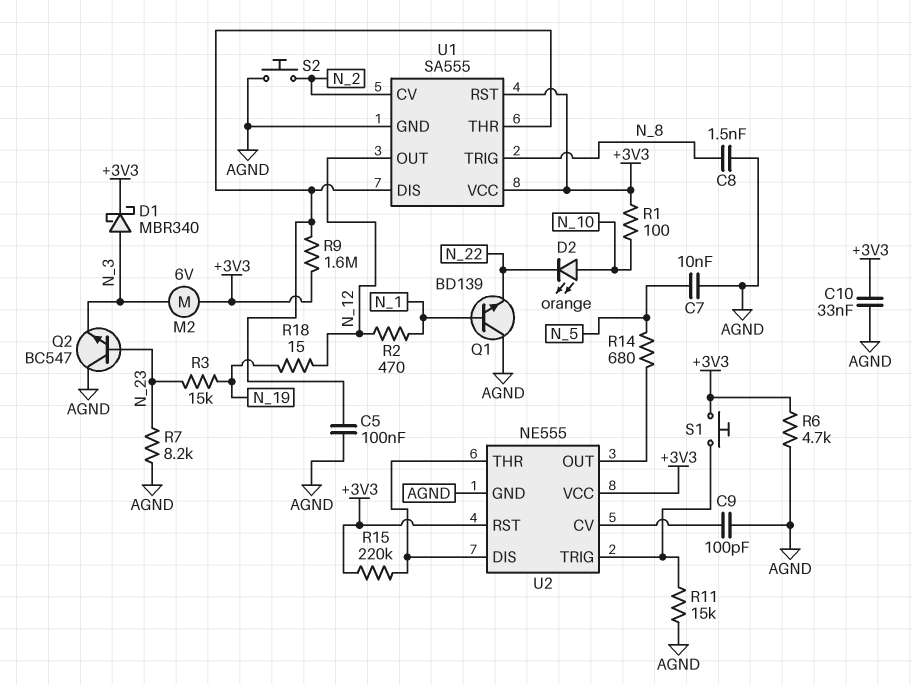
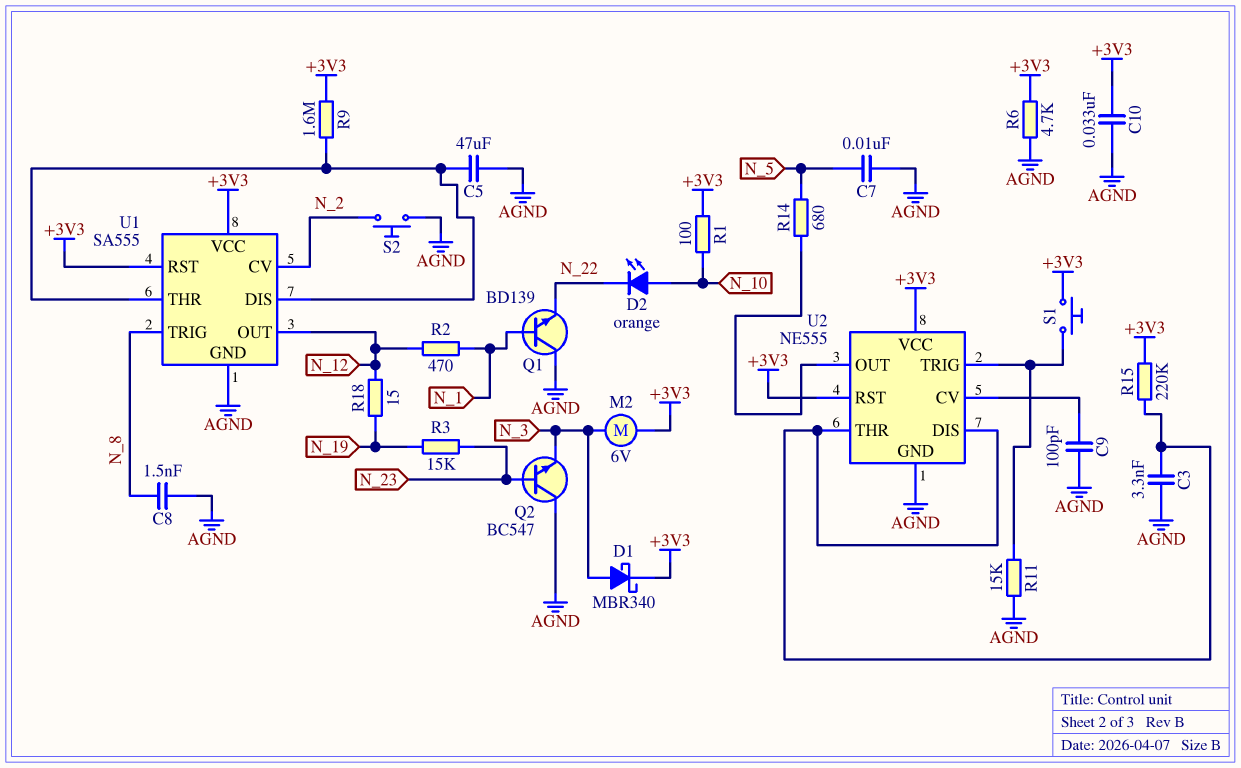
C3: none -> 3.3nF (AGND, U2/DIS)
C5: 100nF (AGND, U1/DIS) -> 47uF (AGND, U1/DIS)
R7: 8.2k (AGND, N_23) -> none

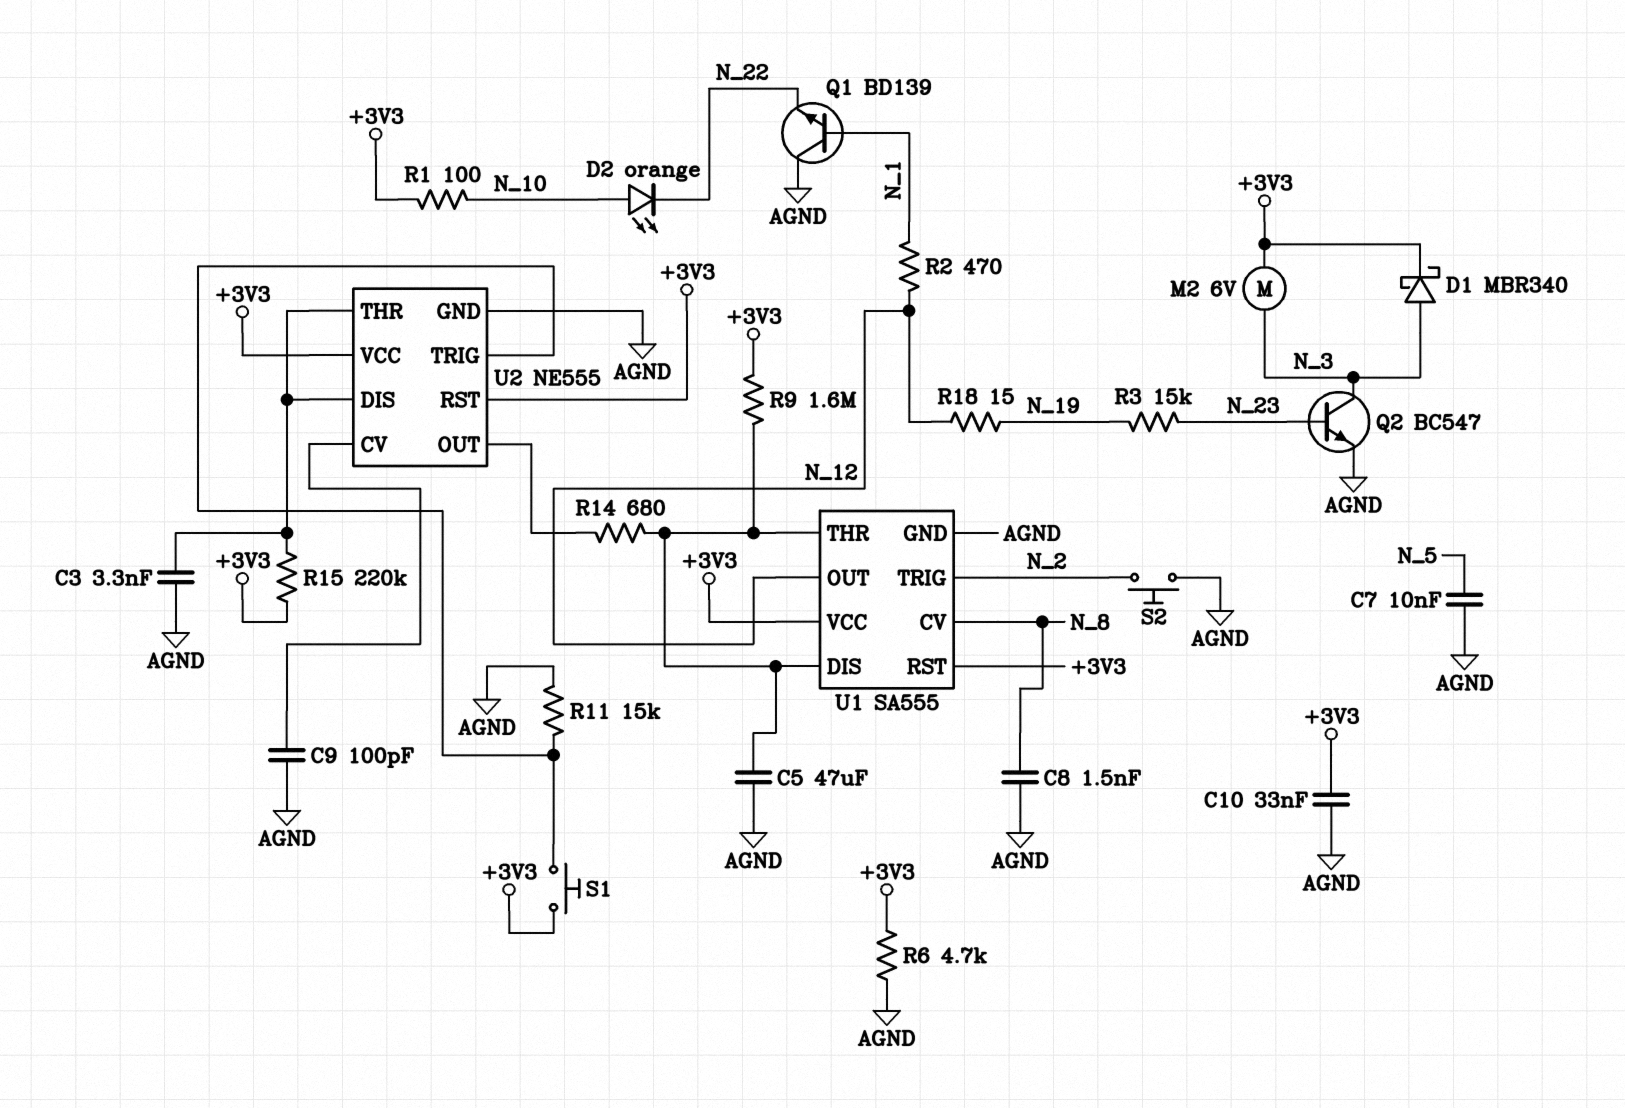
Q2: NPN BC547 (B N_23, C AGND, E N_3) -> NPN BC547 (B N_23, C N_3, E AGND)
R14: 680 (N_5, U2/OUT) -> 680 (U1/DIS, U2/OUT)
U1 pin CV: N_2 -> N_8
U1 pin TRIG: N_8 -> N_2

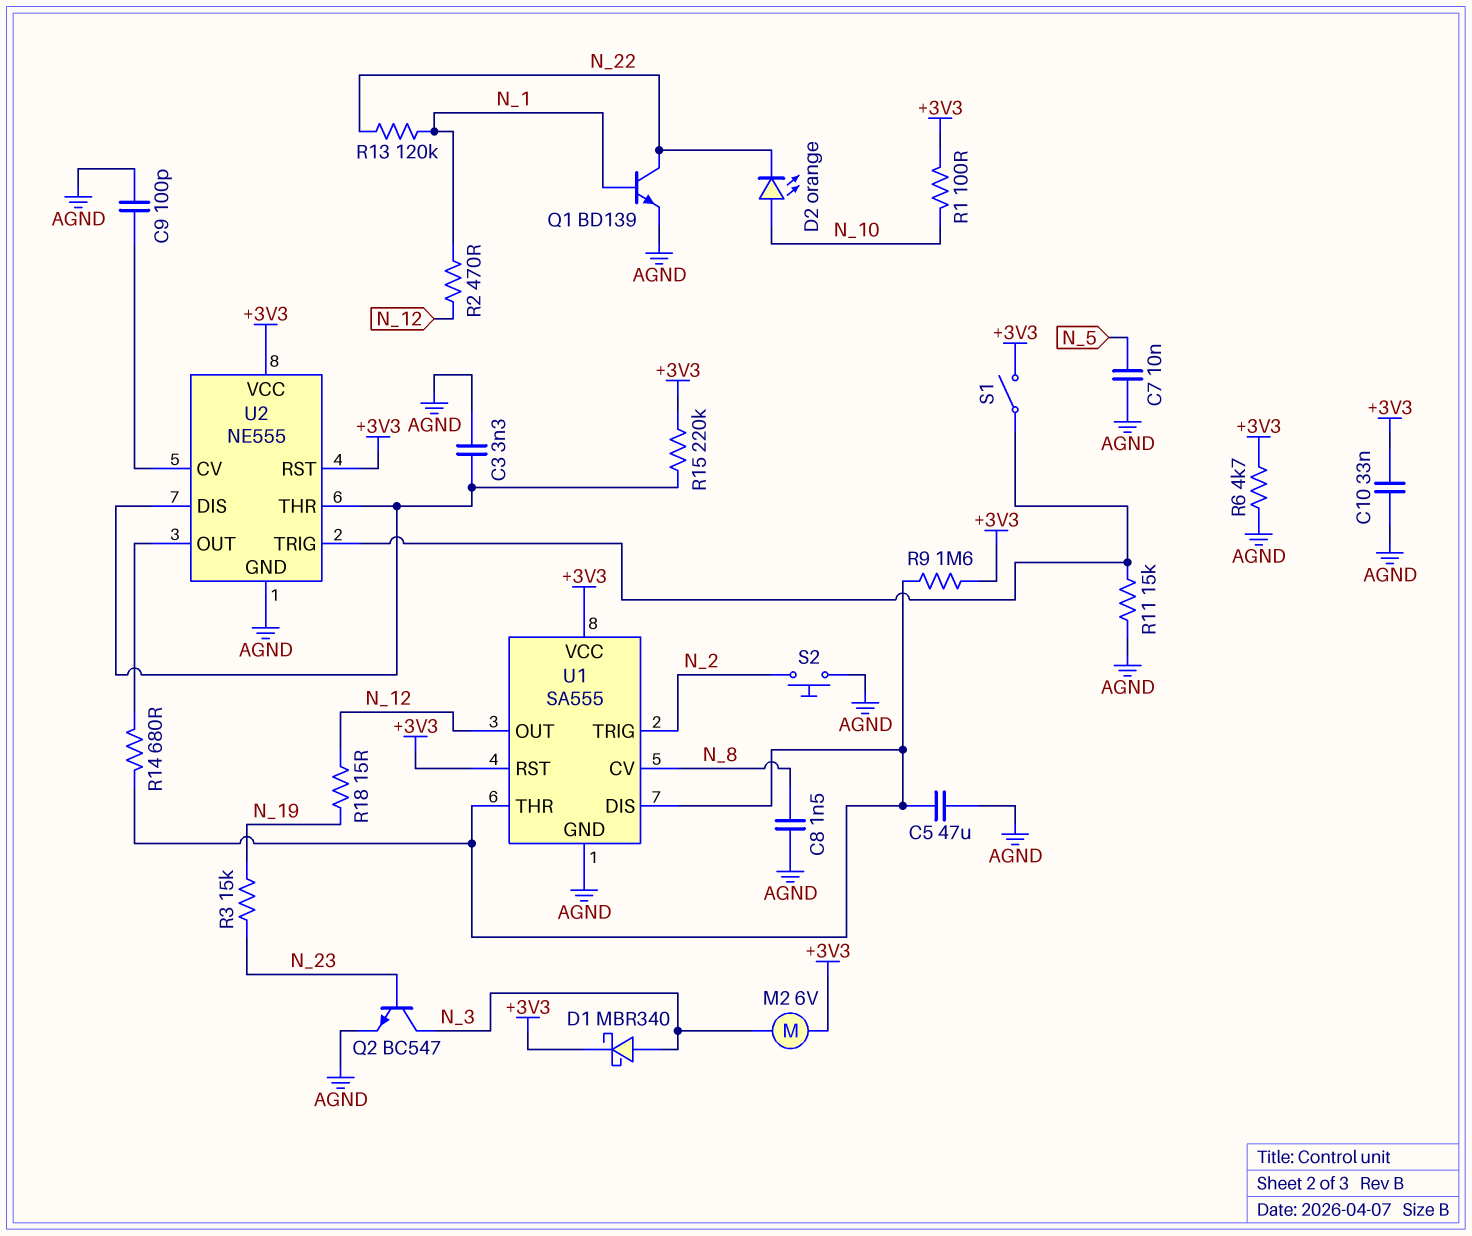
Q1: NPN BD139 (B N_1, C AGND, E N_22) -> NPN BD139 (B N_1, C N_22, E AGND)
R13: none -> 120k (N_1, N_22)
S1: button (+3V3, U2/TRIG) -> switch (+3V3, U2/TRIG)

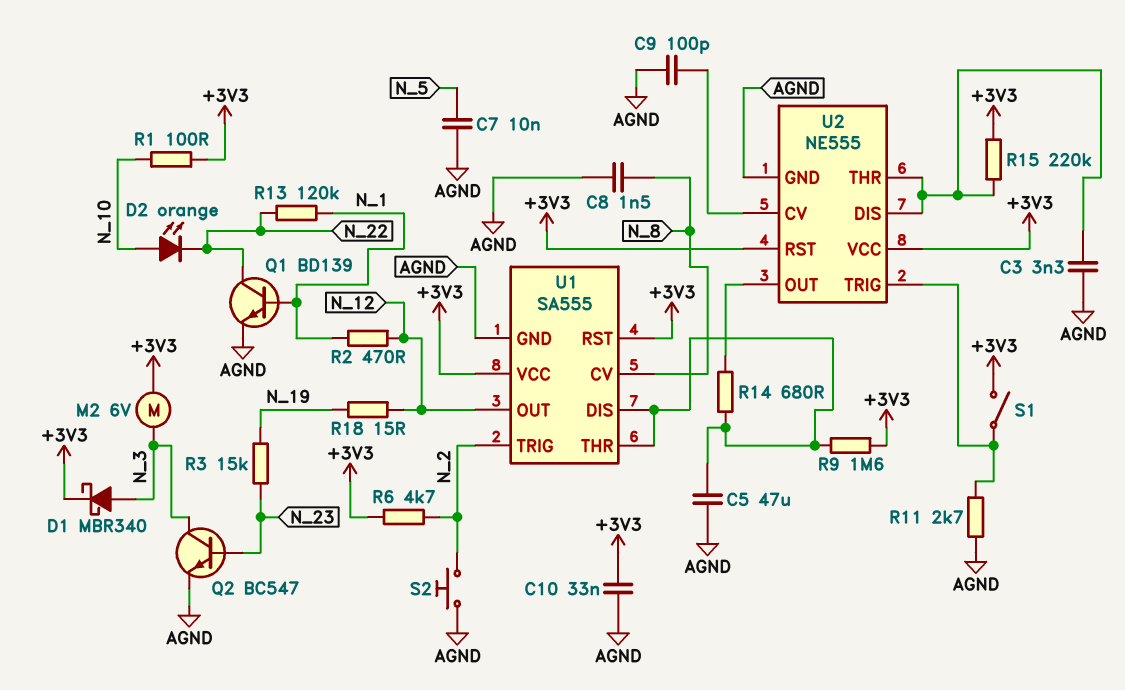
R6: 4.7k (+3V3, AGND) -> 4.7k (+3V3, N_2)
R11: 15k (AGND, U2/TRIG) -> 2.7k (AGND, U2/TRIG)

